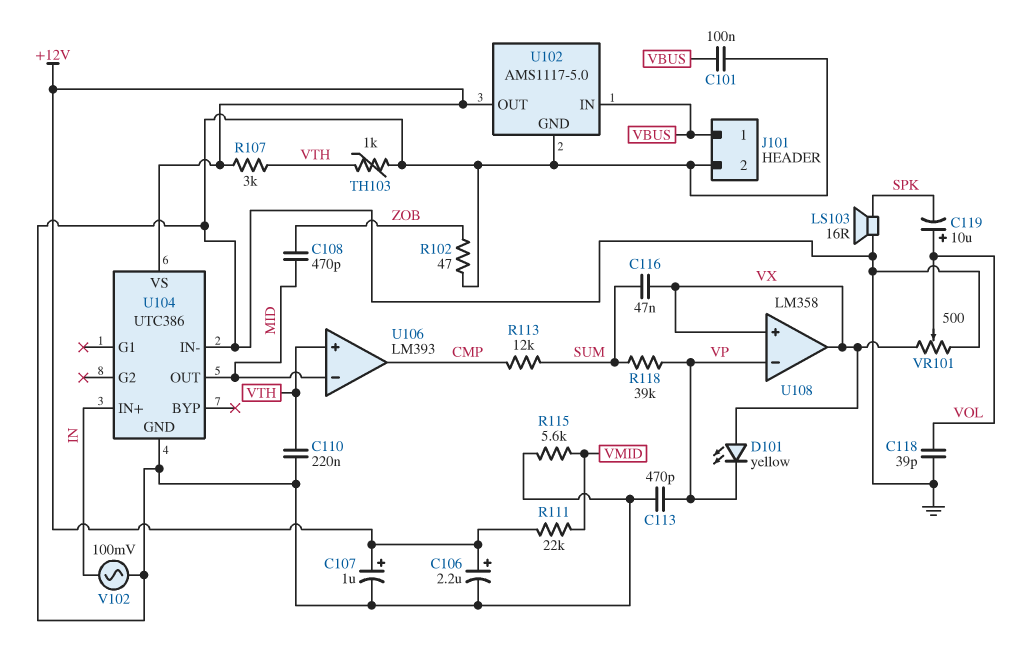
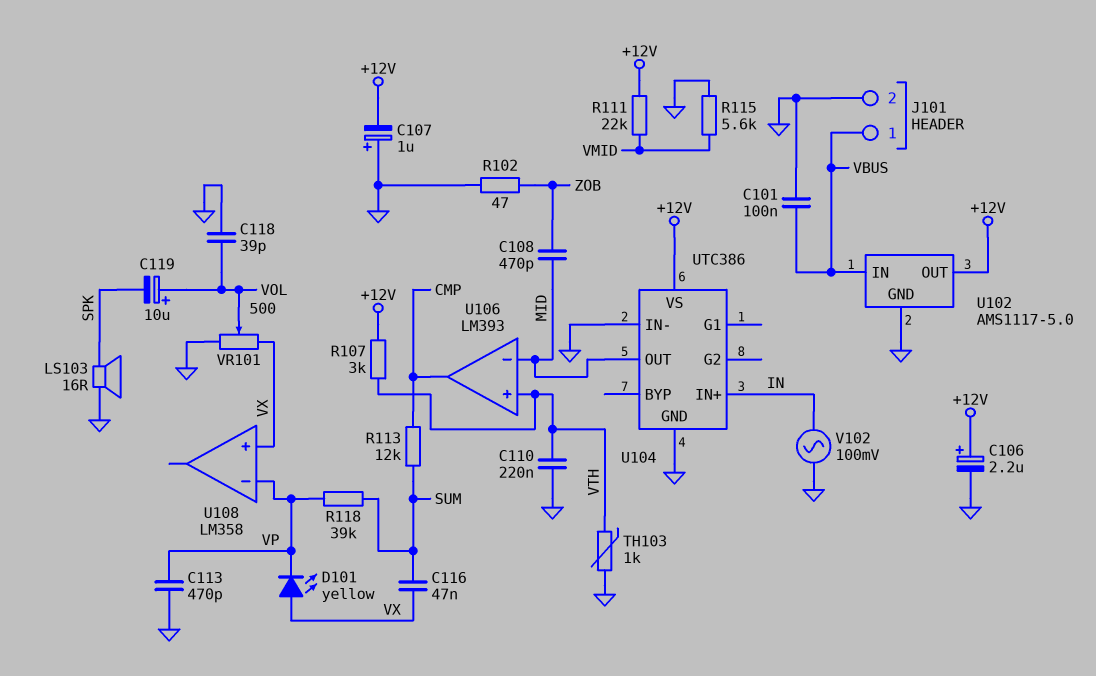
C107: 1uF (plus +12V, minus GND) -> 1uF (plus GND, minus +12V)
U108 pin out: VX -> none

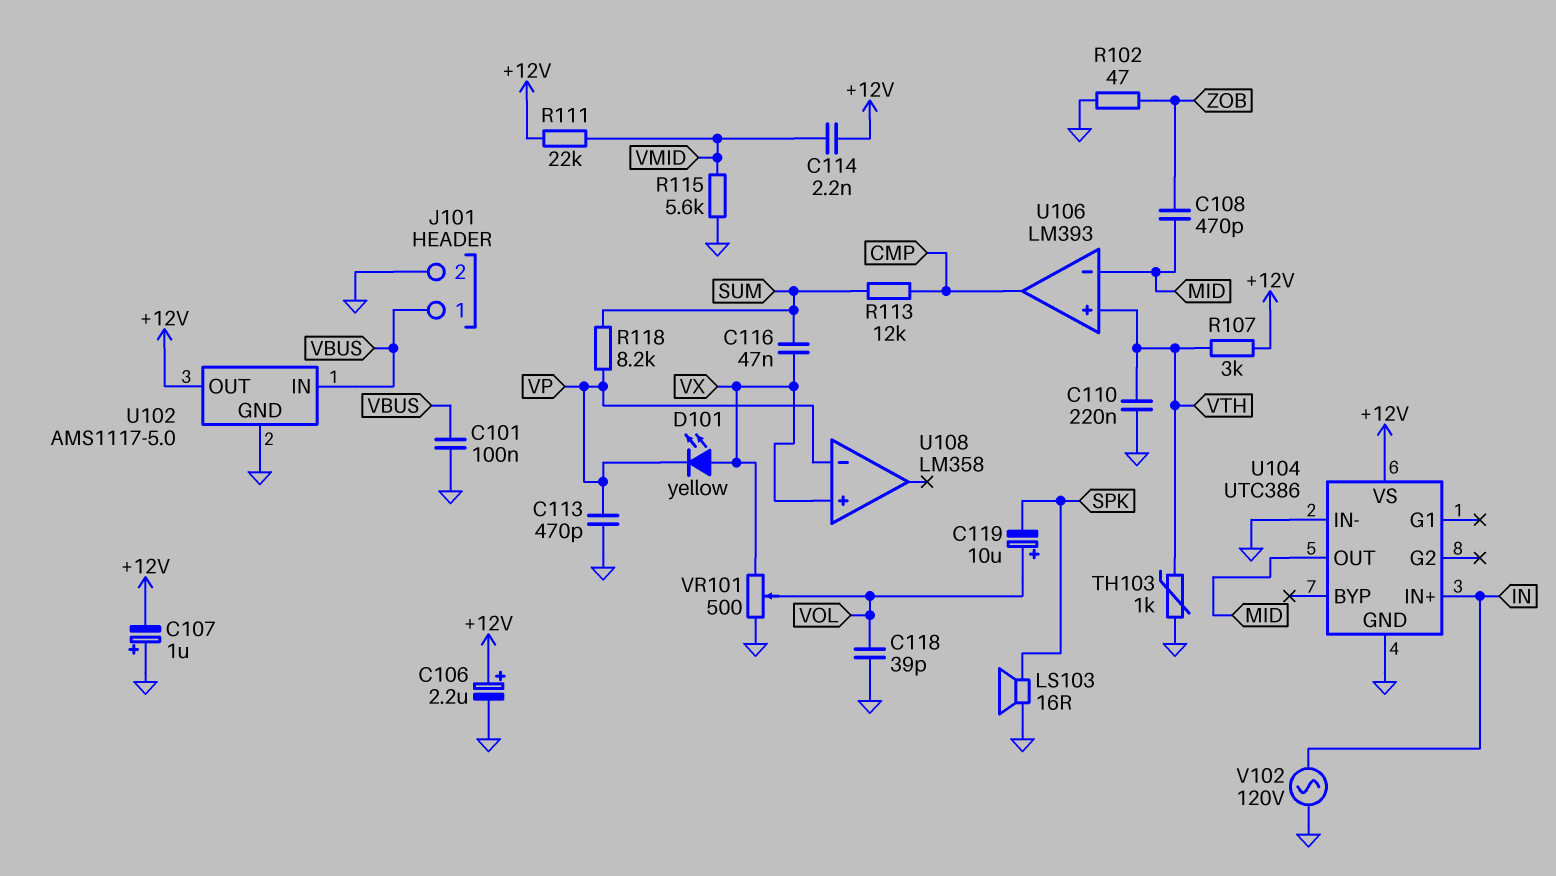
C114: none -> 2.2nF (+12V, VMID)
R118: 39k (SUM, VP) -> 8.2k (SUM, VP)
V102: AC 100mV (GND, IN) -> AC 120V (GND, IN)

